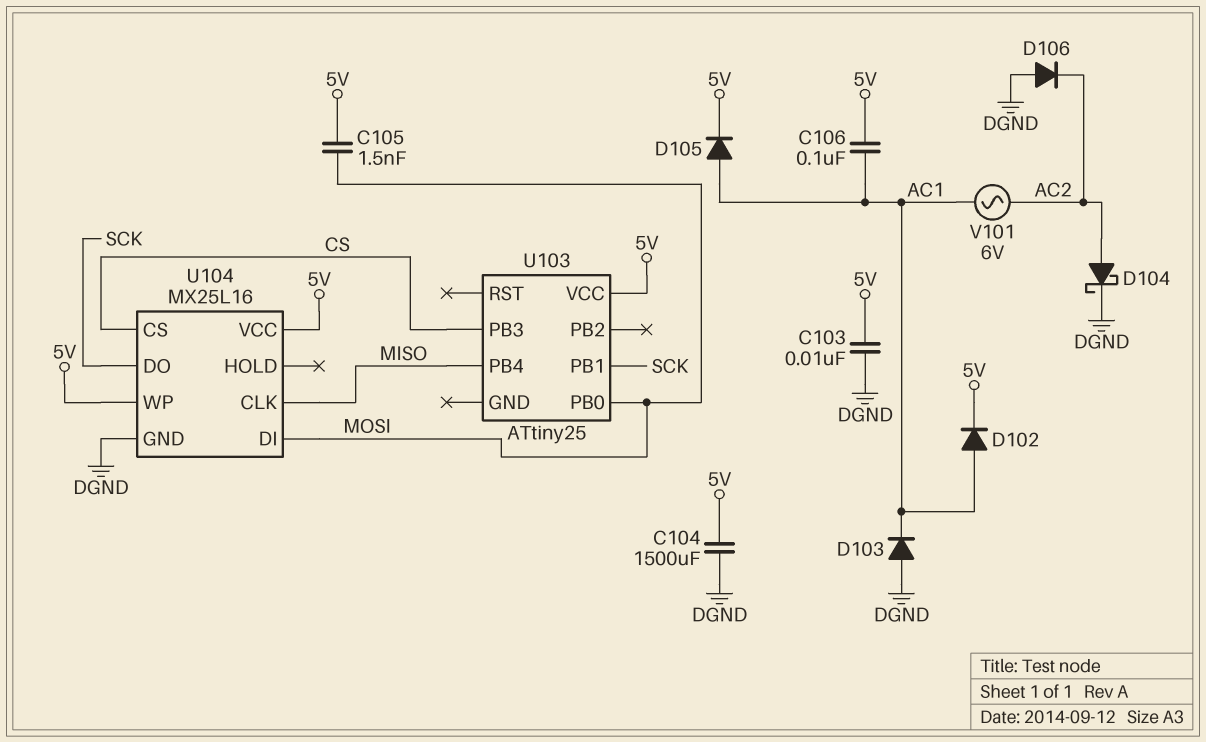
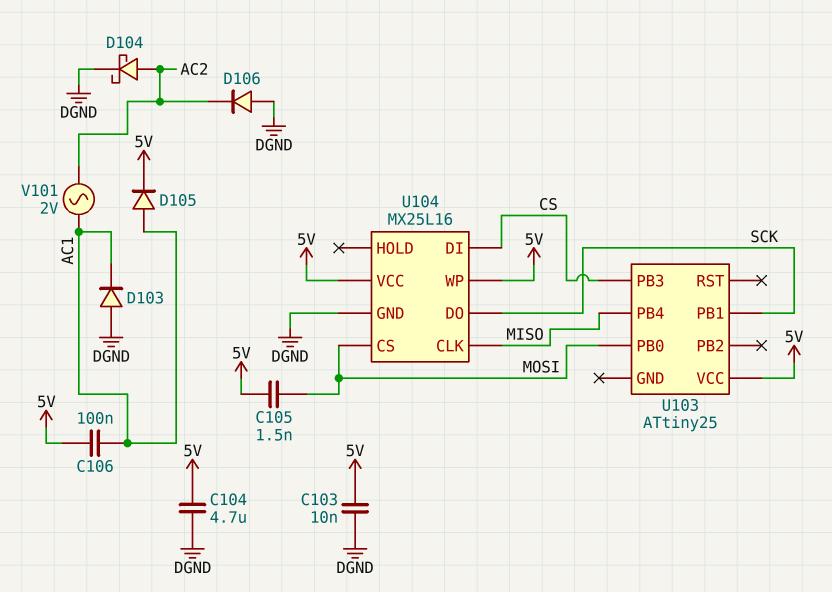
C104: 1500uF (5V, DGND) -> 4.7uF (5V, DGND)
D102: diode (A AC1, K 5V) -> none
U104 pin CS: CS -> MOSI
U104 pin DI: MOSI -> CS
V101: AC 6V (AC1, AC2) -> AC 2V (AC1, AC2)

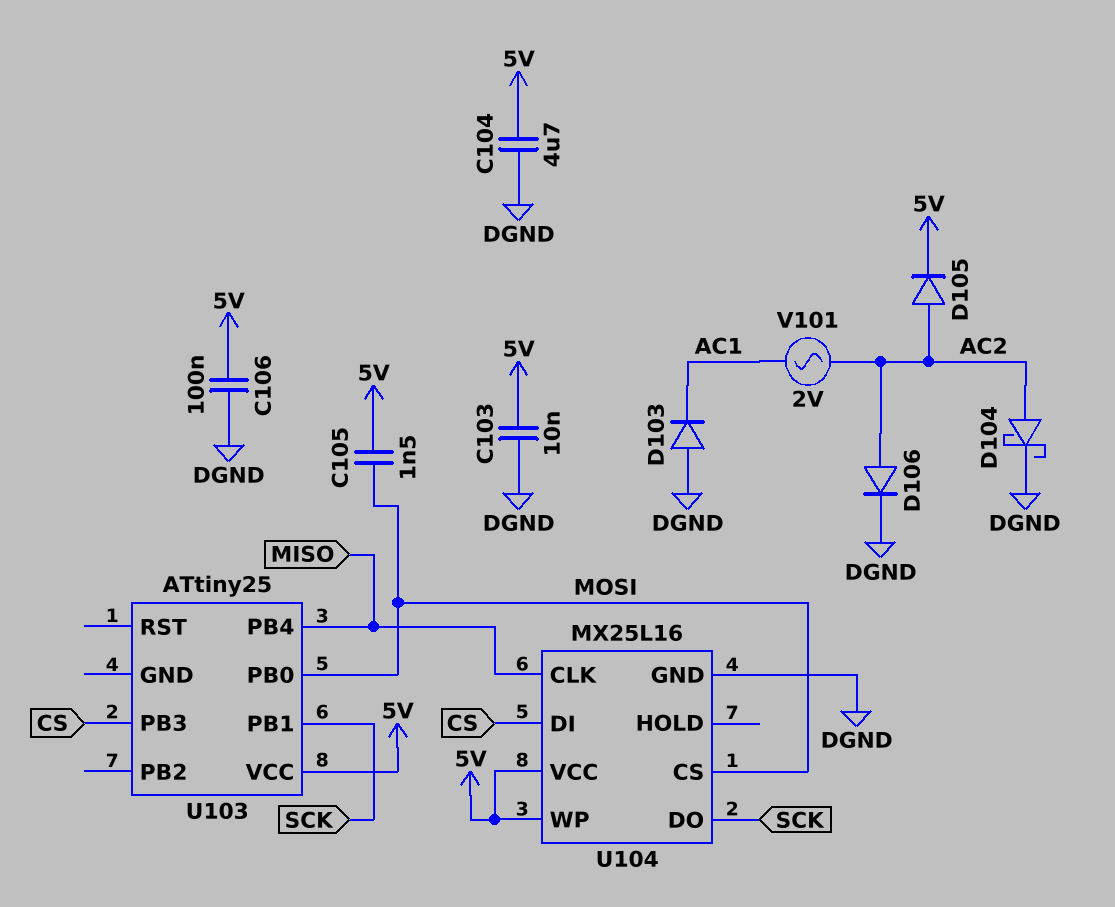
C106: 100nF (5V, AC1) -> 100nF (5V, DGND)
D105: diode (A AC1, K 5V) -> diode (A AC2, K 5V)
D106: diode (A DGND, K AC2) -> diode (A AC2, K DGND)

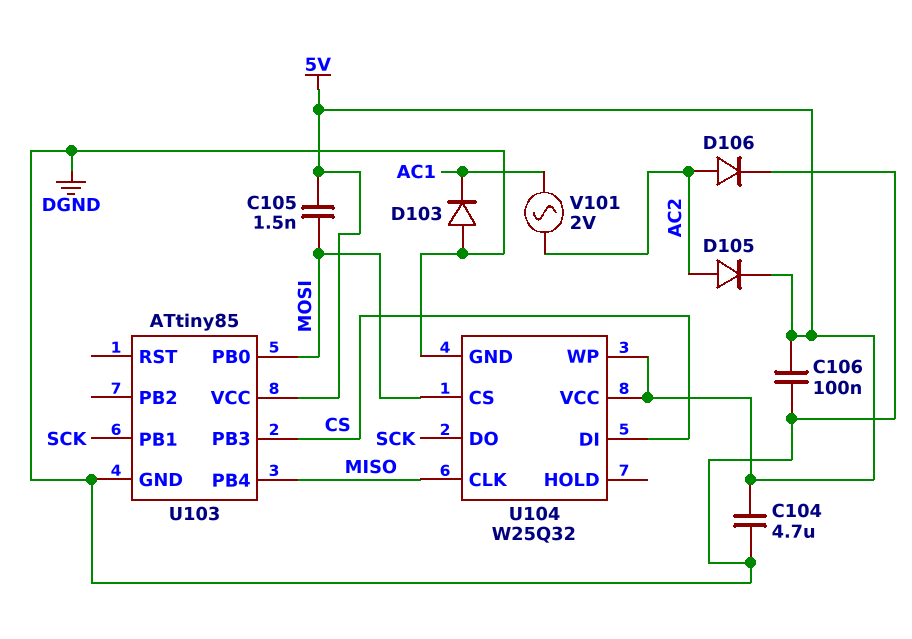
C103: 10nF (5V, DGND) -> none
D104: schottky (A AC2, K DGND) -> none
U103: ATtiny25 -> ATtiny85
U103 pin GND: none -> DGND
U104: MX25L16 -> W25Q32

